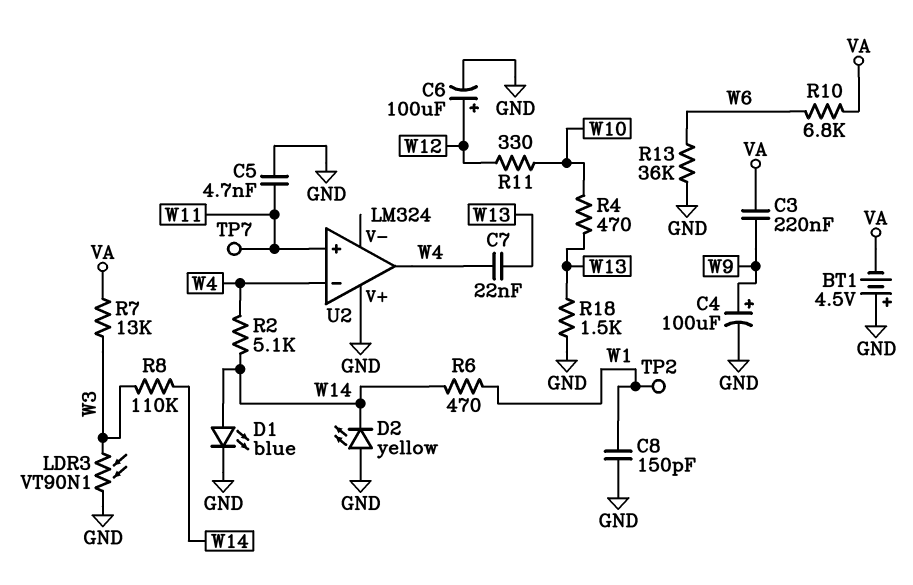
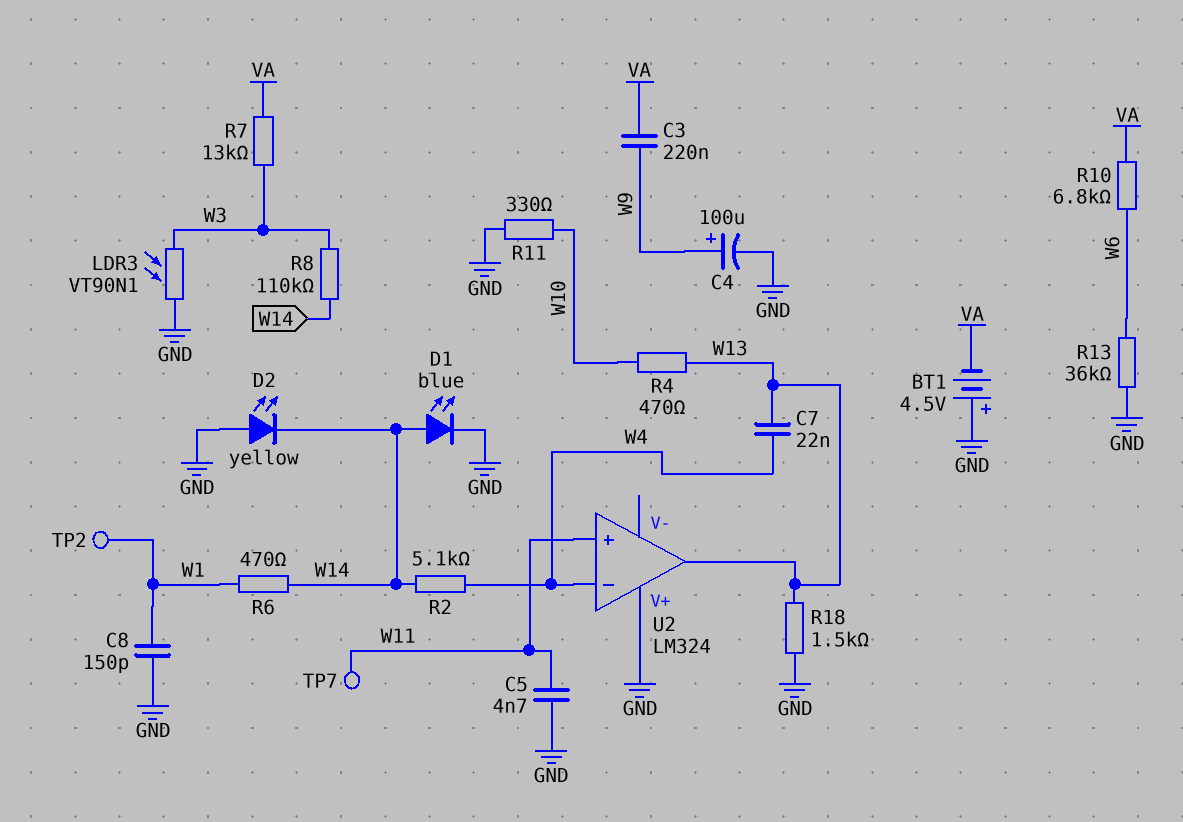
C6: 100uF (plus W12, minus GND) -> none
R11: 330 (W10, W12) -> 330 (GND, W10)
U2 pin out: W4 -> W13

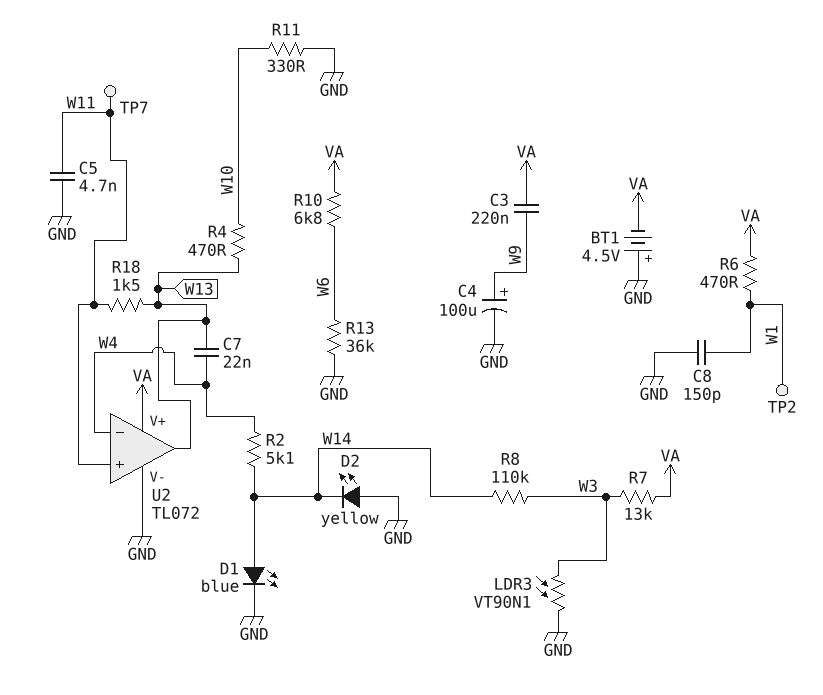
R6: 470 (W1, W14) -> 470 (VA, W1)
R18: 1.5k (GND, W13) -> 1.5k (W11, W13)
U2: LM324 -> TL072
U2 pin V+: GND -> VA
U2 pin V-: none -> GND

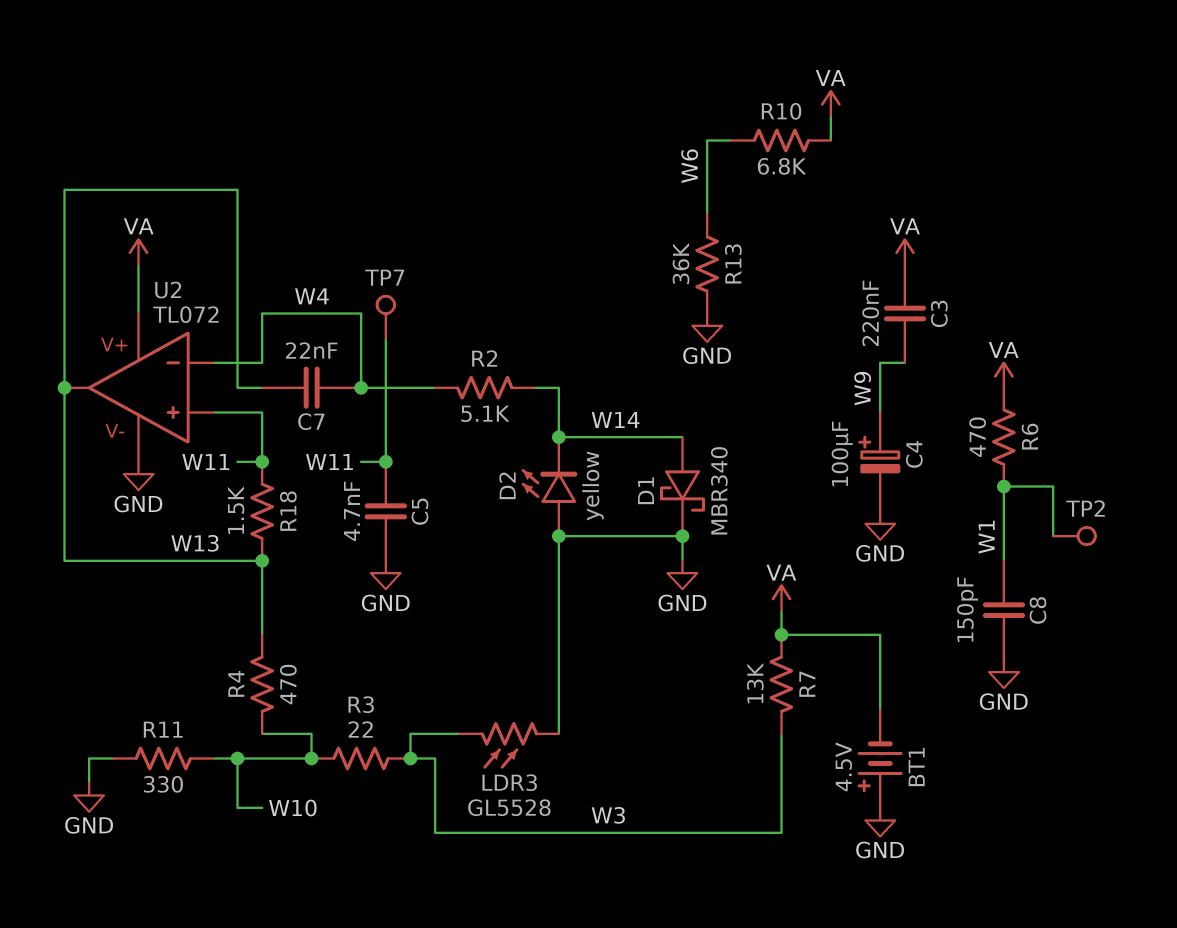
D1: LED blue (A W14, K GND) -> schottky MBR340 (A W14, K GND)
LDR3: VT90N1 (GND, W3) -> GL5528 (GND, W3)
R3: none -> 22 (W3, W10)
R8: 110k (W3, W14) -> none

